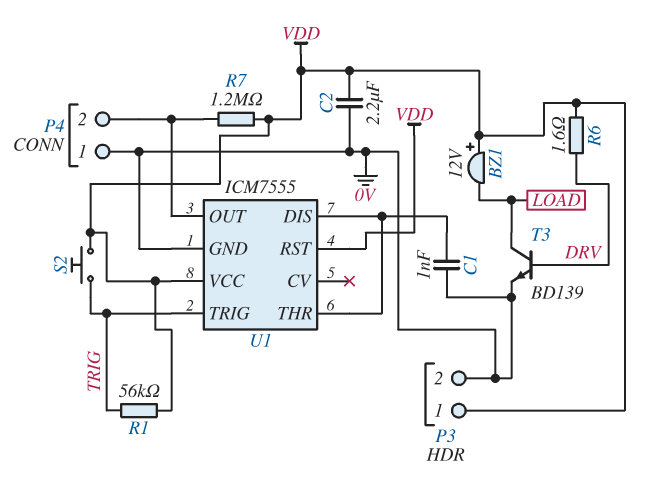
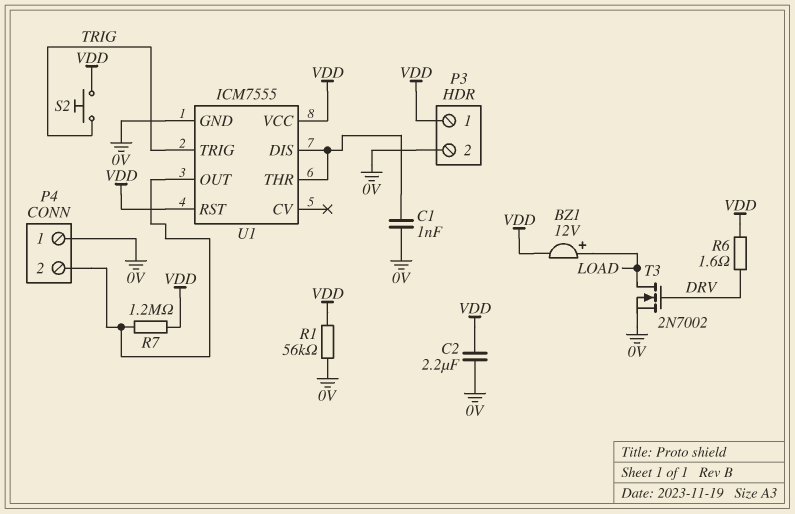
BZ1: buzzer 12V (plus VDD, minus LOAD) -> buzzer 12V (plus LOAD, minus VDD)
R1: 56k (TRIG, VDD) -> 56k (0V, VDD)
T3: NPN BD139 (B DRV, C LOAD, E 0V) -> NMOS 2N7002 (G DRV, D LOAD, S 0V)

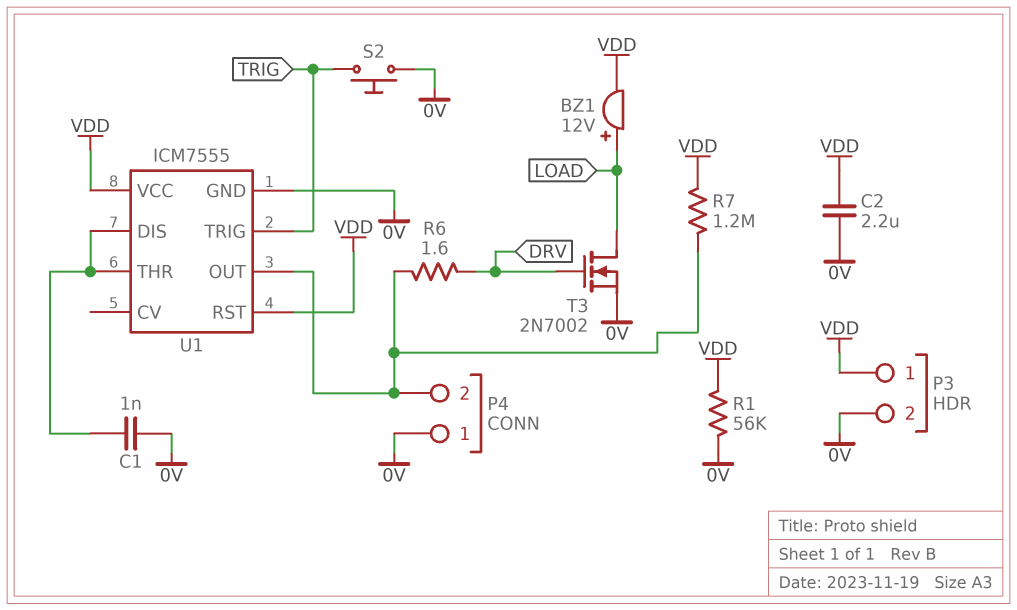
R6: 1.6 (DRV, VDD) -> 1.6 (DRV, P4/2)
S2: button (TRIG, VDD) -> button (0V, TRIG)

